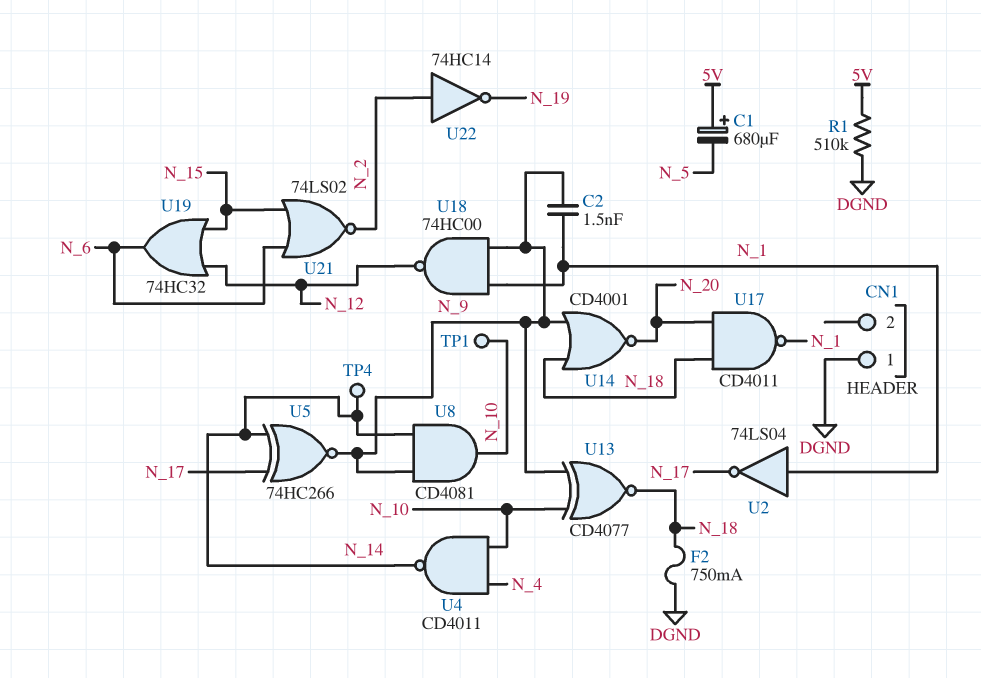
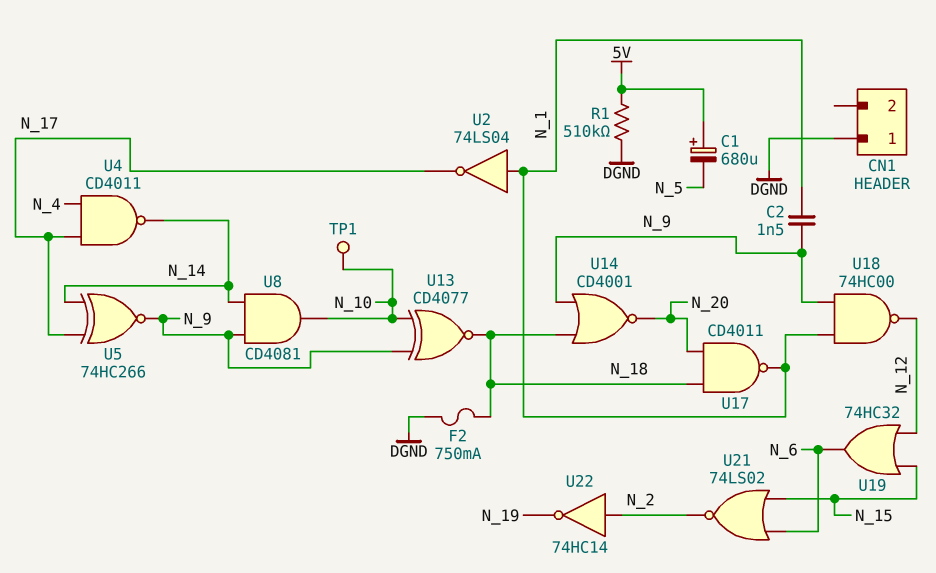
TP4: test point (N_14) -> none
U4: NAND CD4011 (in N_4, in N_10, out N_14) -> NAND CD4011 (in N_4, in N_17, out N_14)

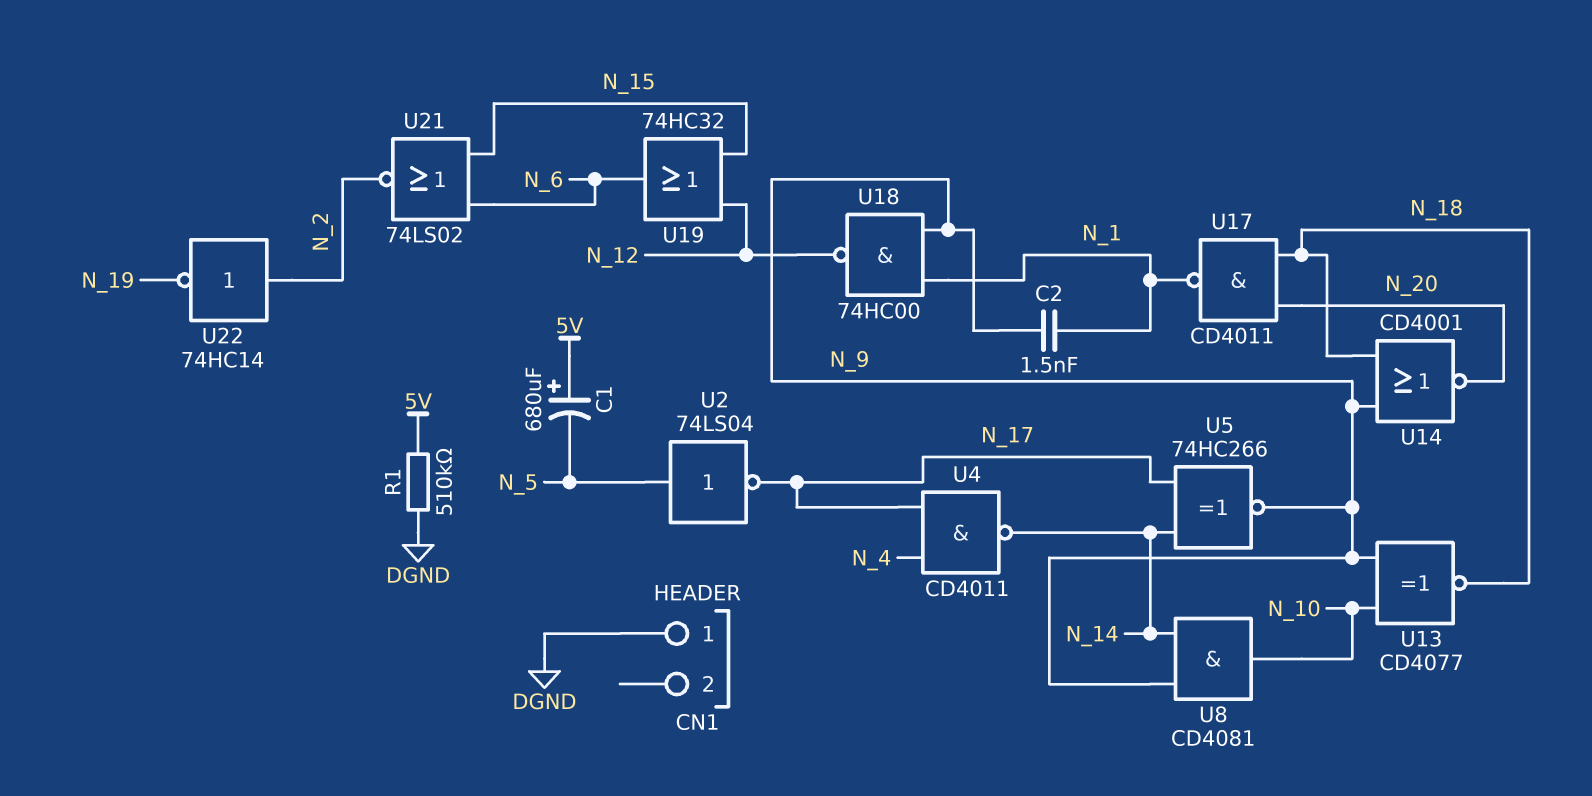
F2: 750mA (DGND, N_18) -> none
TP1: test point (N_10) -> none
U2: NOT 74LS04 (in N_1, out N_17) -> NOT 74LS04 (in N_5, out N_17)

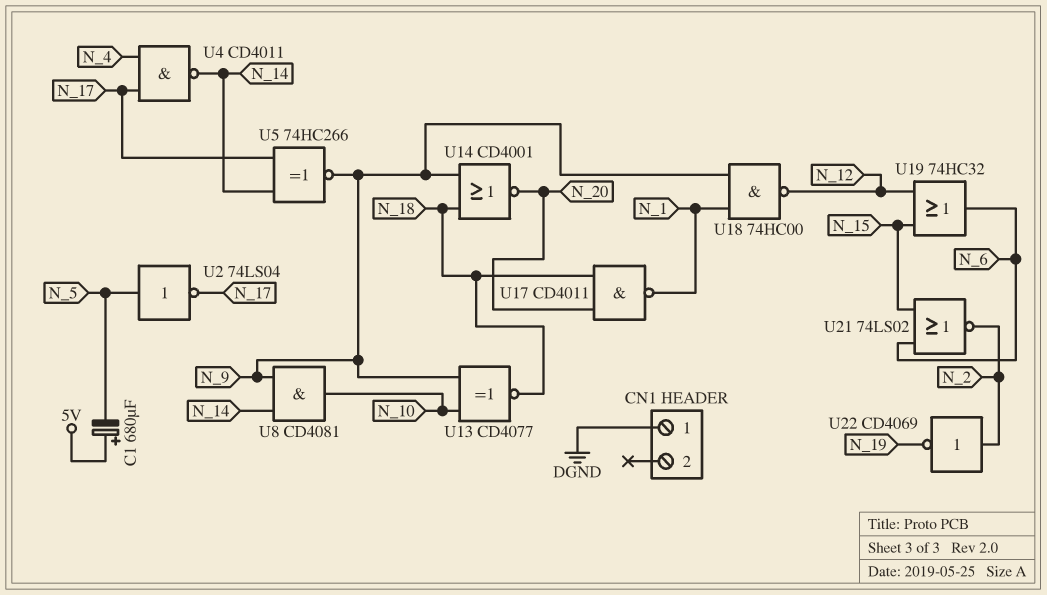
C2: 1.5nF (N_1, N_9) -> none
R1: 510k (5V, DGND) -> none
U22: NOT 74HC14 (in N_2, out N_19) -> NOT CD4069 (in N_2, out N_19)

